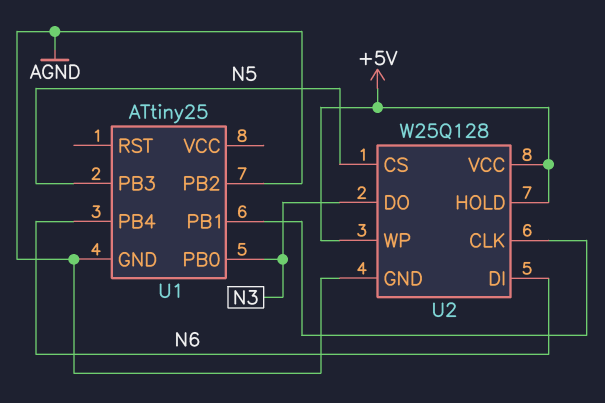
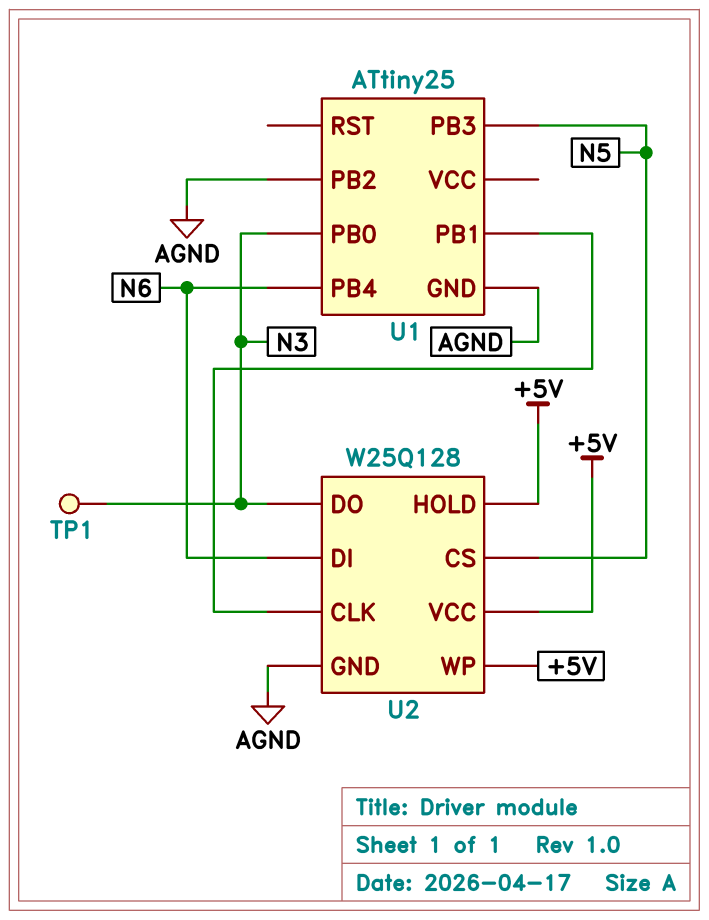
TP1: none -> test point (N3)

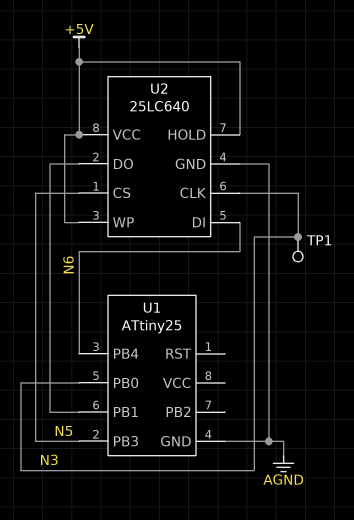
U1 pin PB2: AGND -> none
U2: W25Q128 -> 25LC640
U2 pin CLK: U1/PB1 -> N3
U2 pin DO: N3 -> U1/PB1

